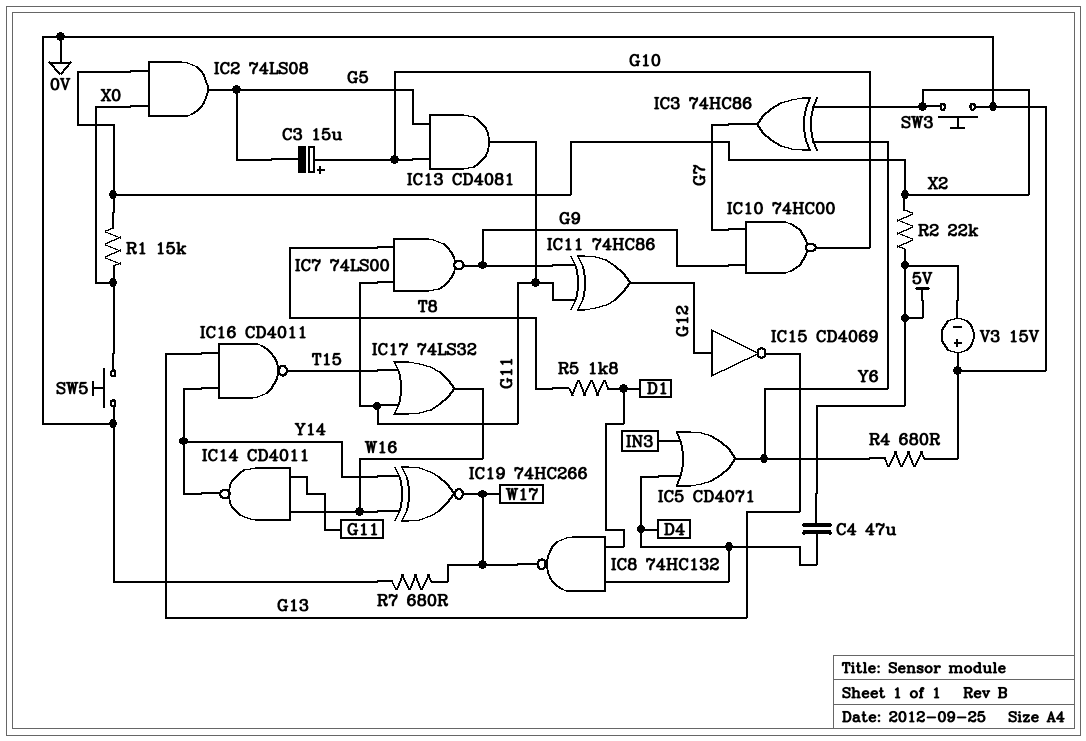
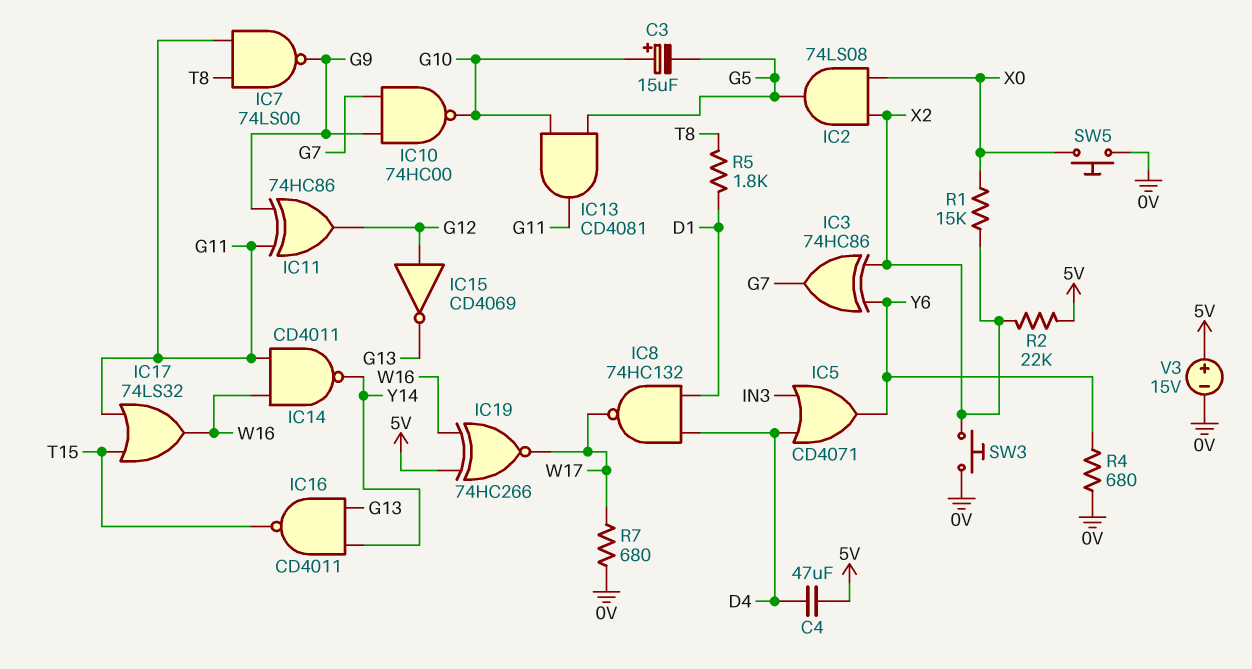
IC19: XNOR 74HC266 (in W16, in Y14, out W17) -> XNOR 74HC266 (in 5V, in W16, out W17)
V3: 15V (plus 0V, minus 5V) -> 15V (plus 5V, minus 0V)

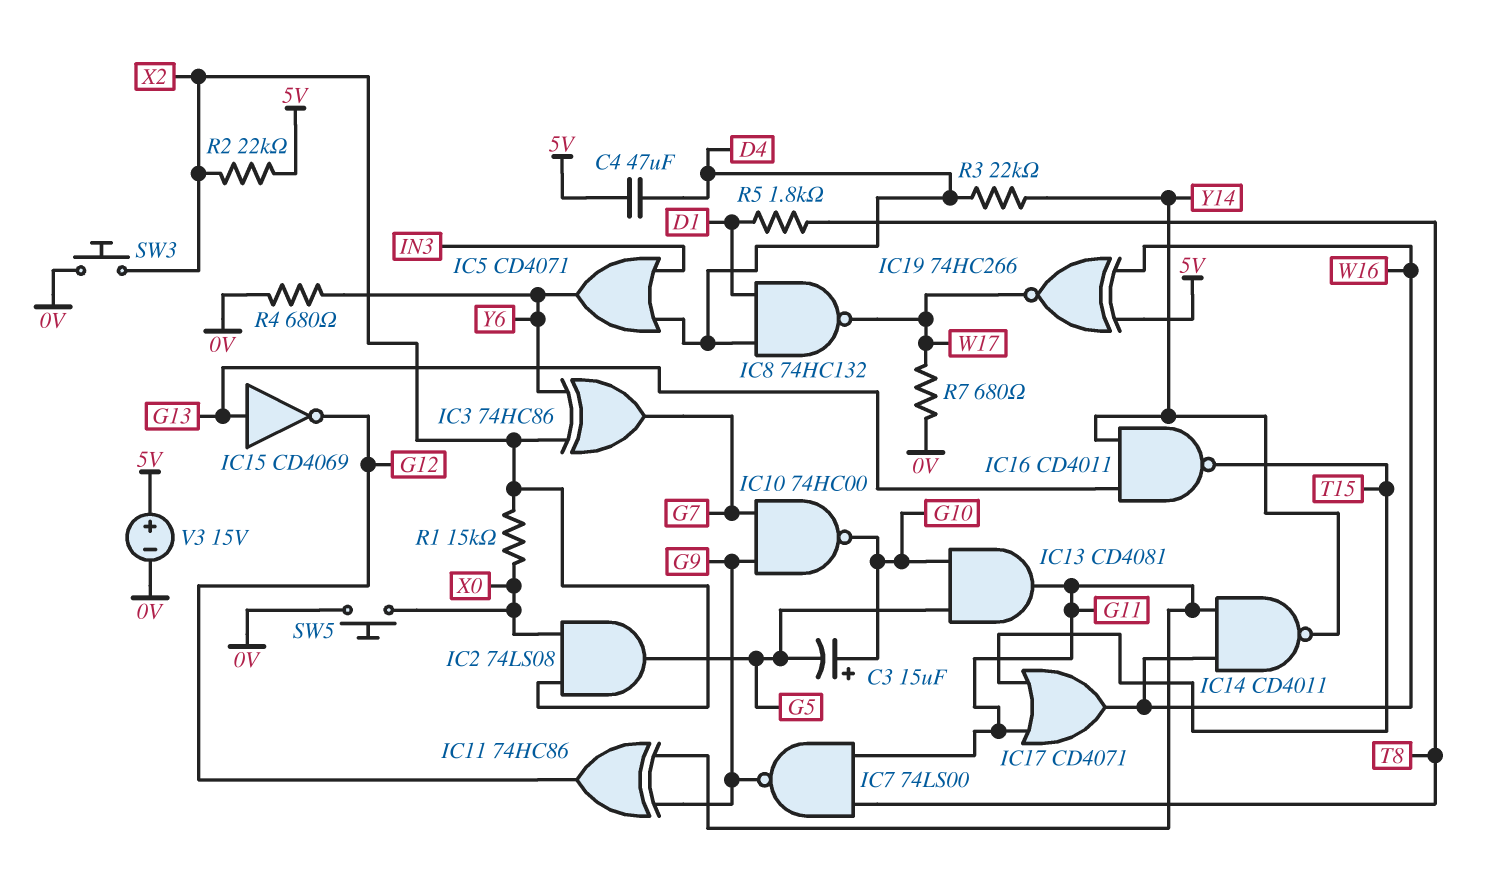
IC15: NOT CD4069 (in G12, out G13) -> NOT CD4069 (in G13, out G12)
IC17: OR 74LS32 (in G11, in T15, out W16) -> OR CD4071 (in G11, in T15, out W16)
R3: none -> 22k (D4, Y14)

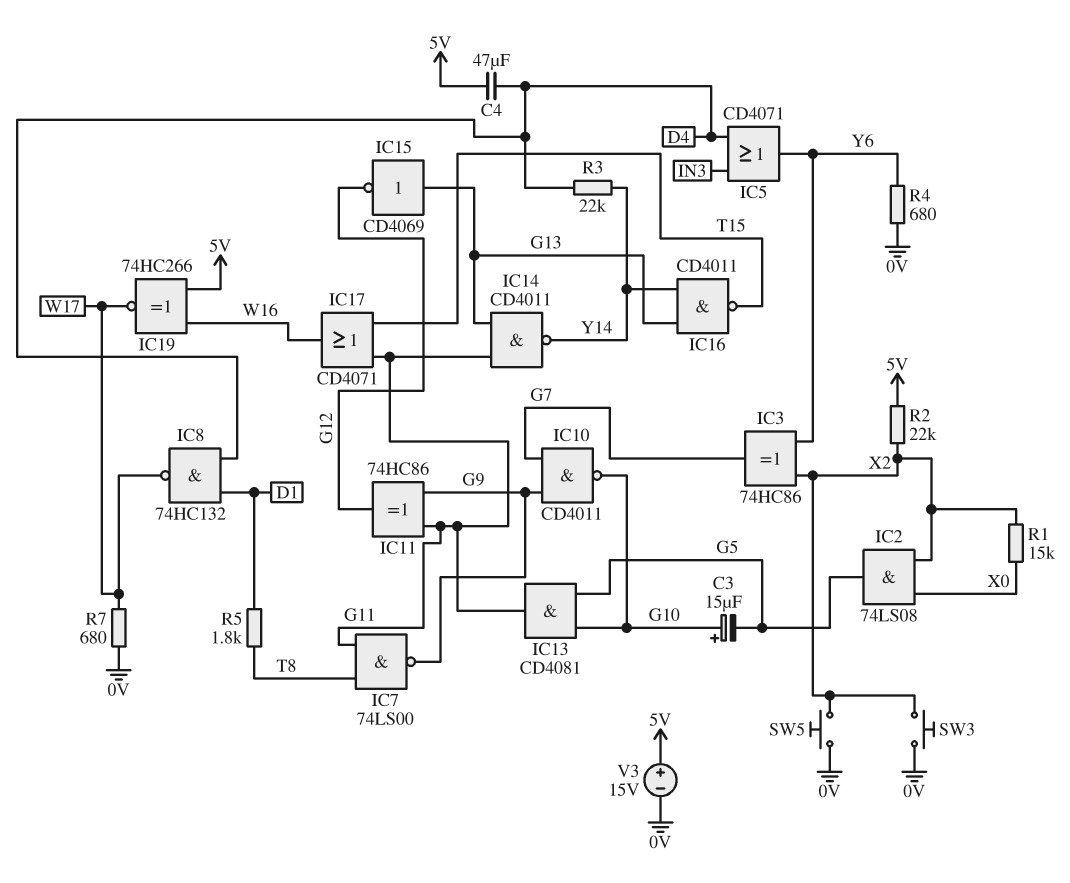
IC10: NAND 74HC00 (in G7, in G9, out G10) -> NAND CD4011 (in G7, in G9, out G10)
IC14: NAND CD4011 (in G11, in W16, out Y14) -> NAND CD4011 (in G11, in G13, out Y14)
SW5: button (0V, X0) -> button (0V, X2)

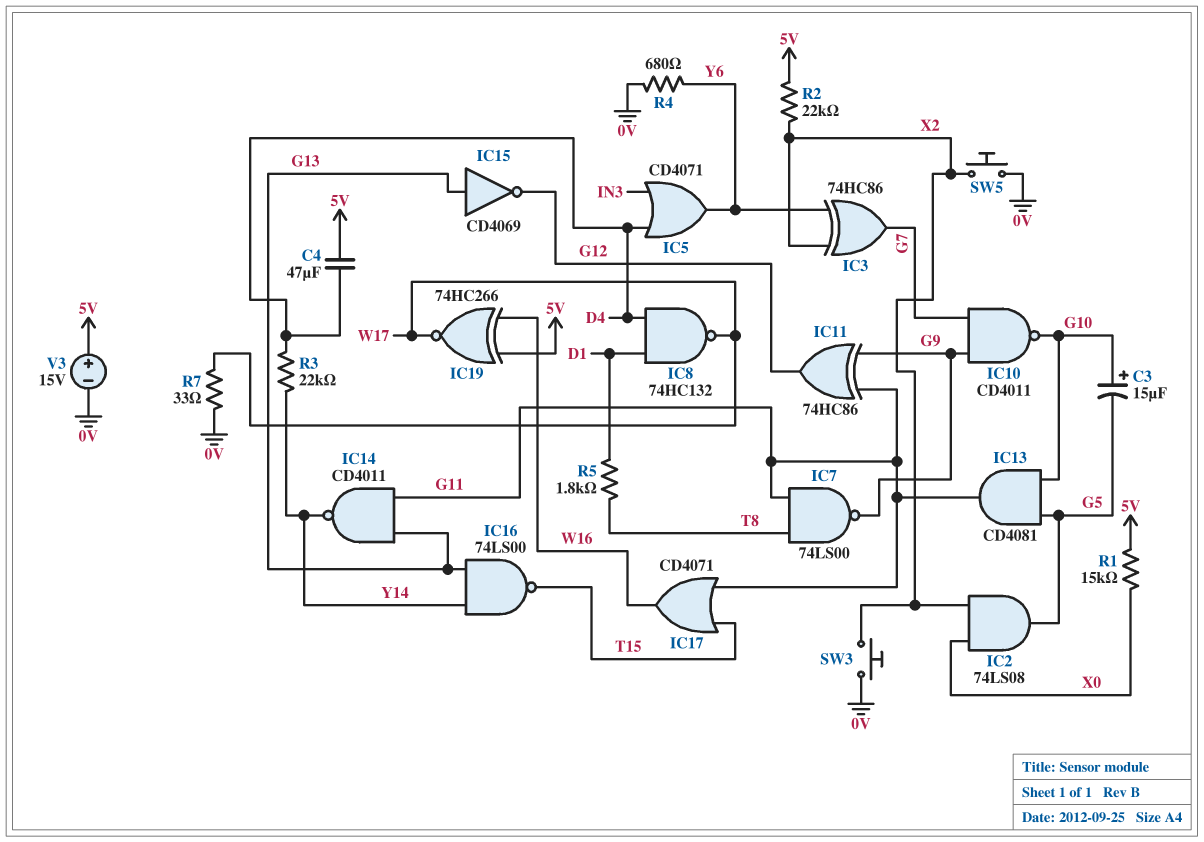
IC16: NAND CD4011 (in G13, in Y14, out T15) -> NAND 74LS00 (in G13, in Y14, out T15)
R1: 15k (X0, X2) -> 15k (5V, X0)
R7: 680 (0V, W17) -> 33 (0V, W17)

